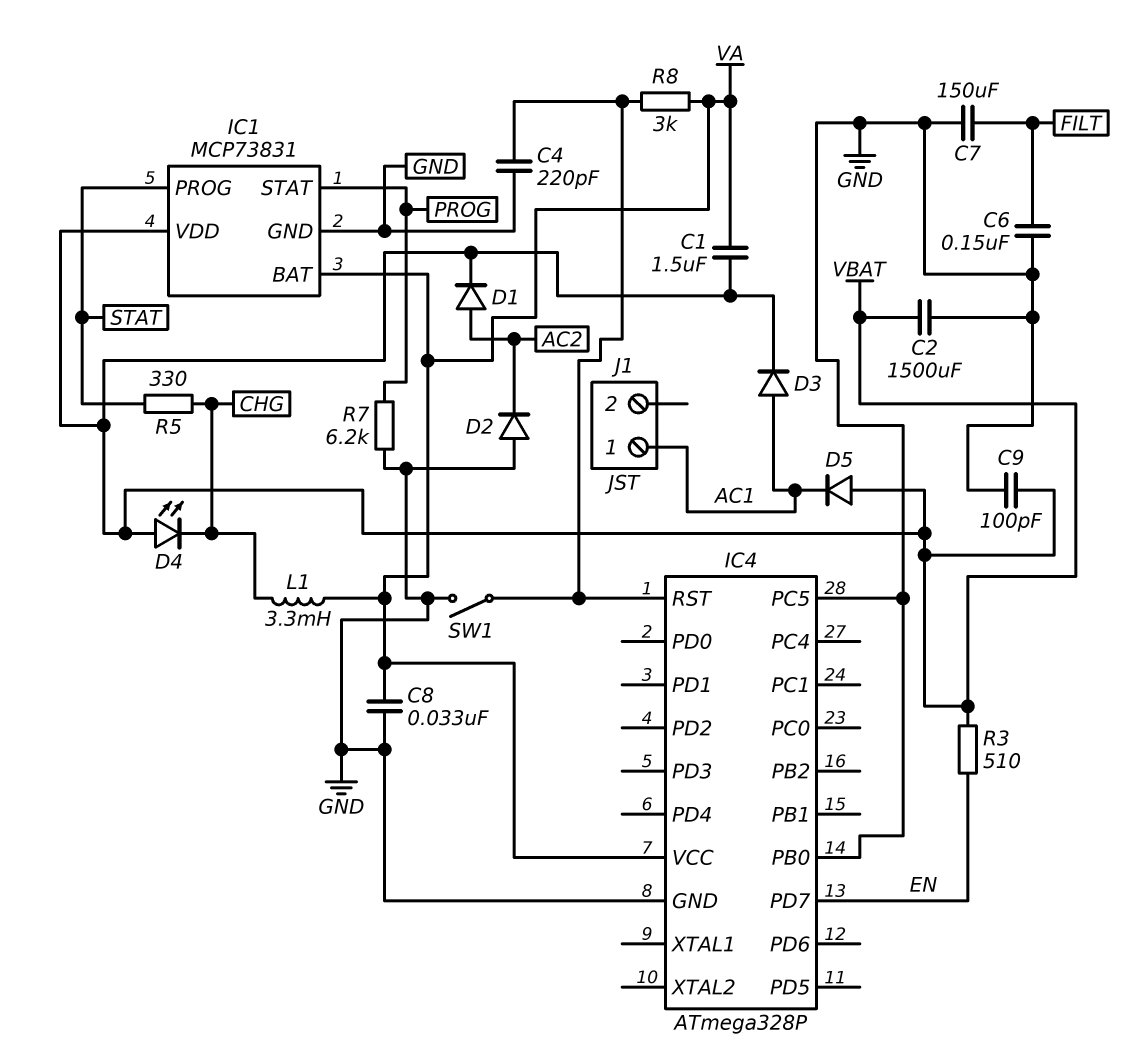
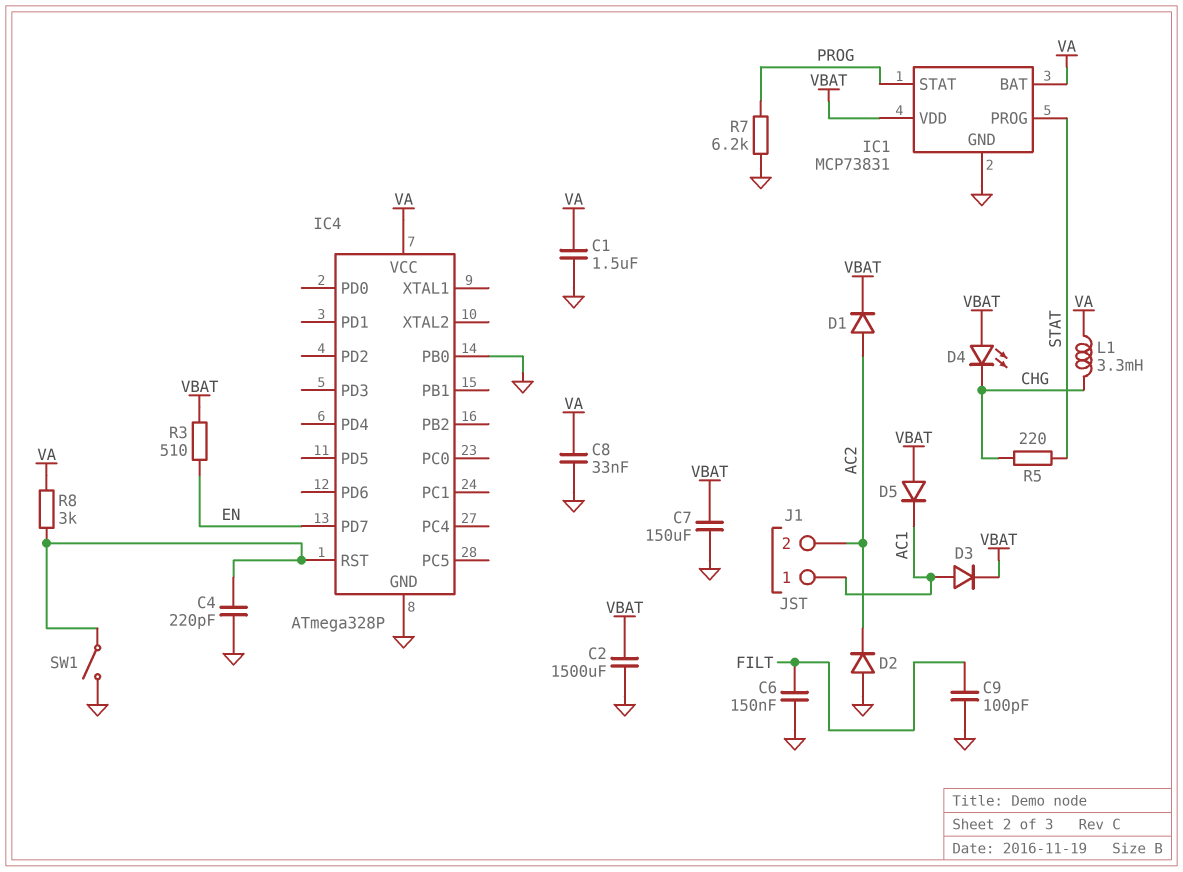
C1: 1.5uF (VA, VBAT) -> 1.5uF (GND, VA)
C7: 150uF (FILT, GND) -> 150uF (GND, VBAT)
C9: 100pF (GND, VBAT) -> 100pF (FILT, GND)
IC4 pin PC5: GND -> none
J1 pin 2: none -> AC2
R5: 330 (CHG, STAT) -> 220 (CHG, STAT)

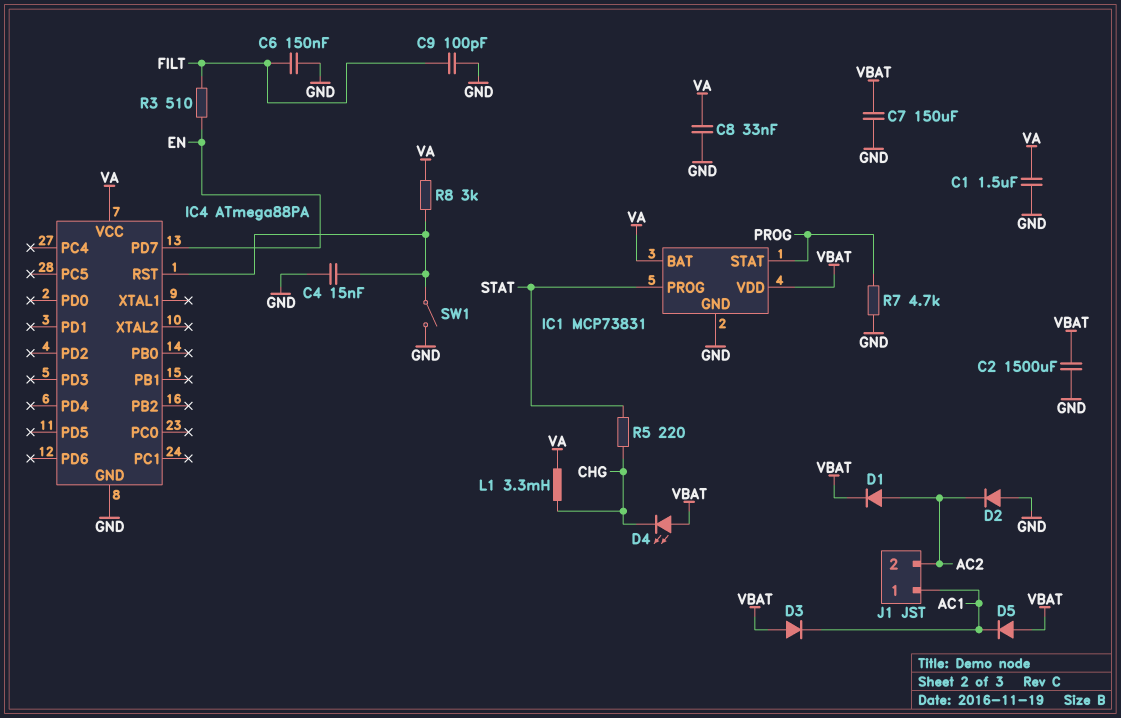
C4: 220pF (GND, IC4/RST) -> 15nF (GND, IC4/RST)
D3: diode (A AC1, K VBAT) -> diode (A VBAT, K AC1)
IC4: ATmega328P -> ATmega88PA
IC4 pin PB0: GND -> none
R3: 510 (EN, VBAT) -> 510 (EN, FILT)
R7: 6.2k (GND, PROG) -> 4.7k (GND, PROG)

